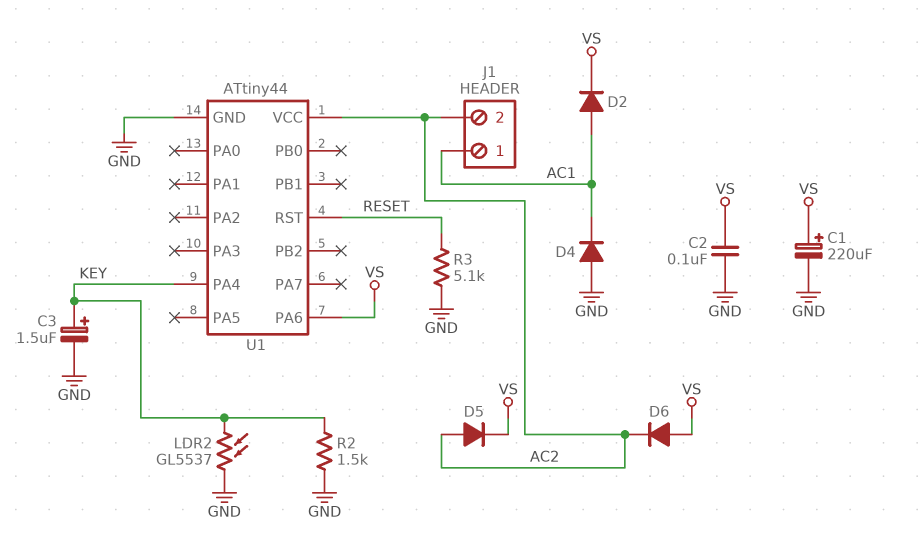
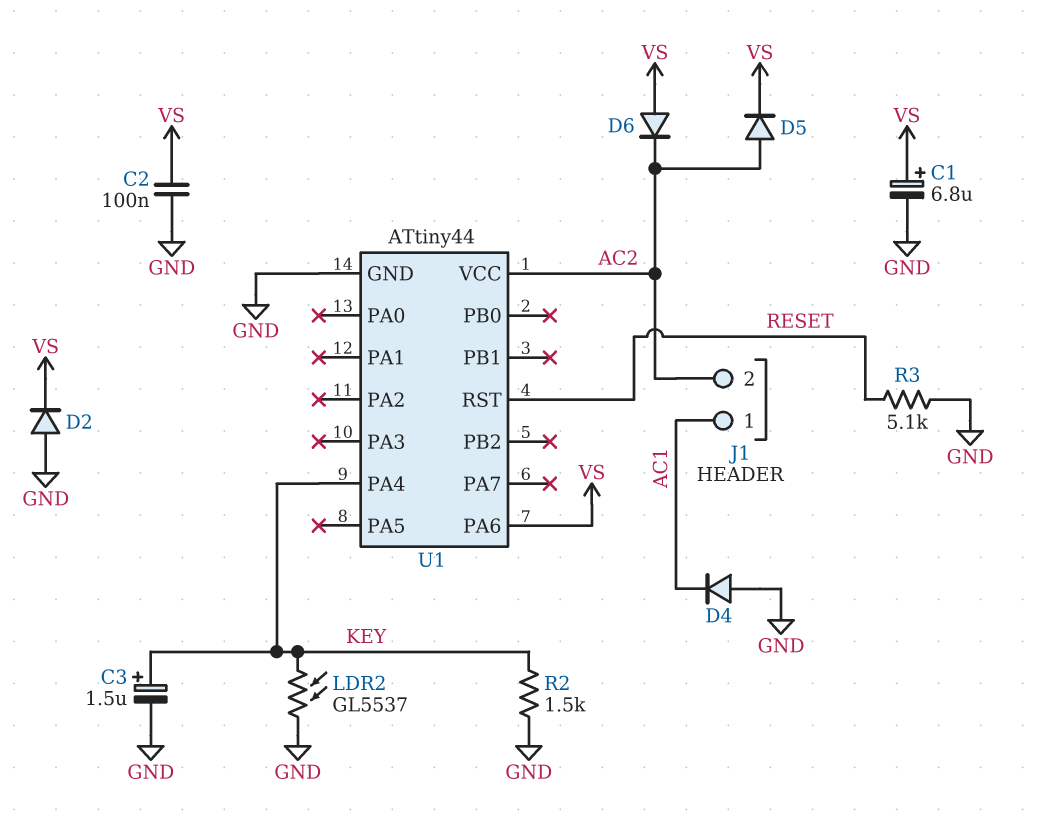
C1: 220uF (plus VS, minus GND) -> 6.8uF (plus VS, minus GND)
D2: diode (A AC1, K VS) -> diode (A GND, K VS)

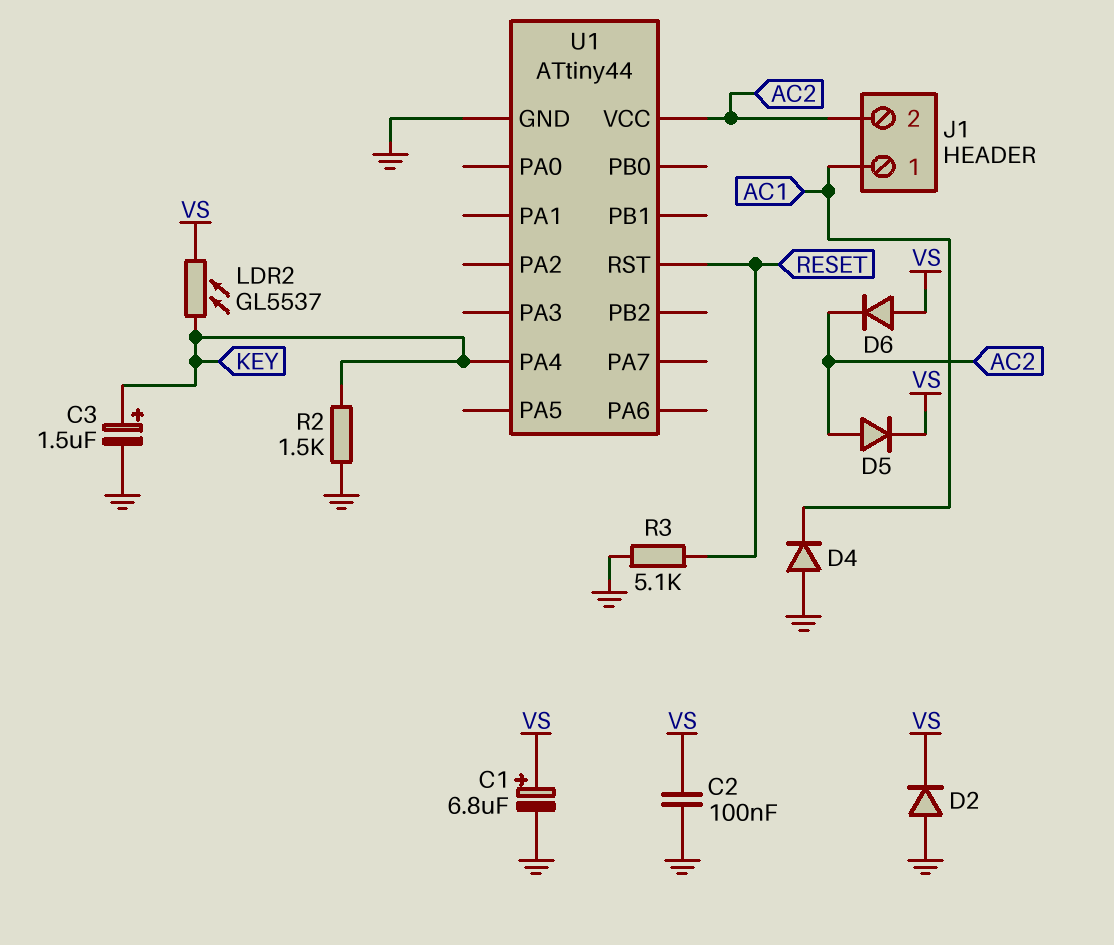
LDR2: GL5537 (GND, KEY) -> GL5537 (KEY, VS)
U1 pin PA6: VS -> none

